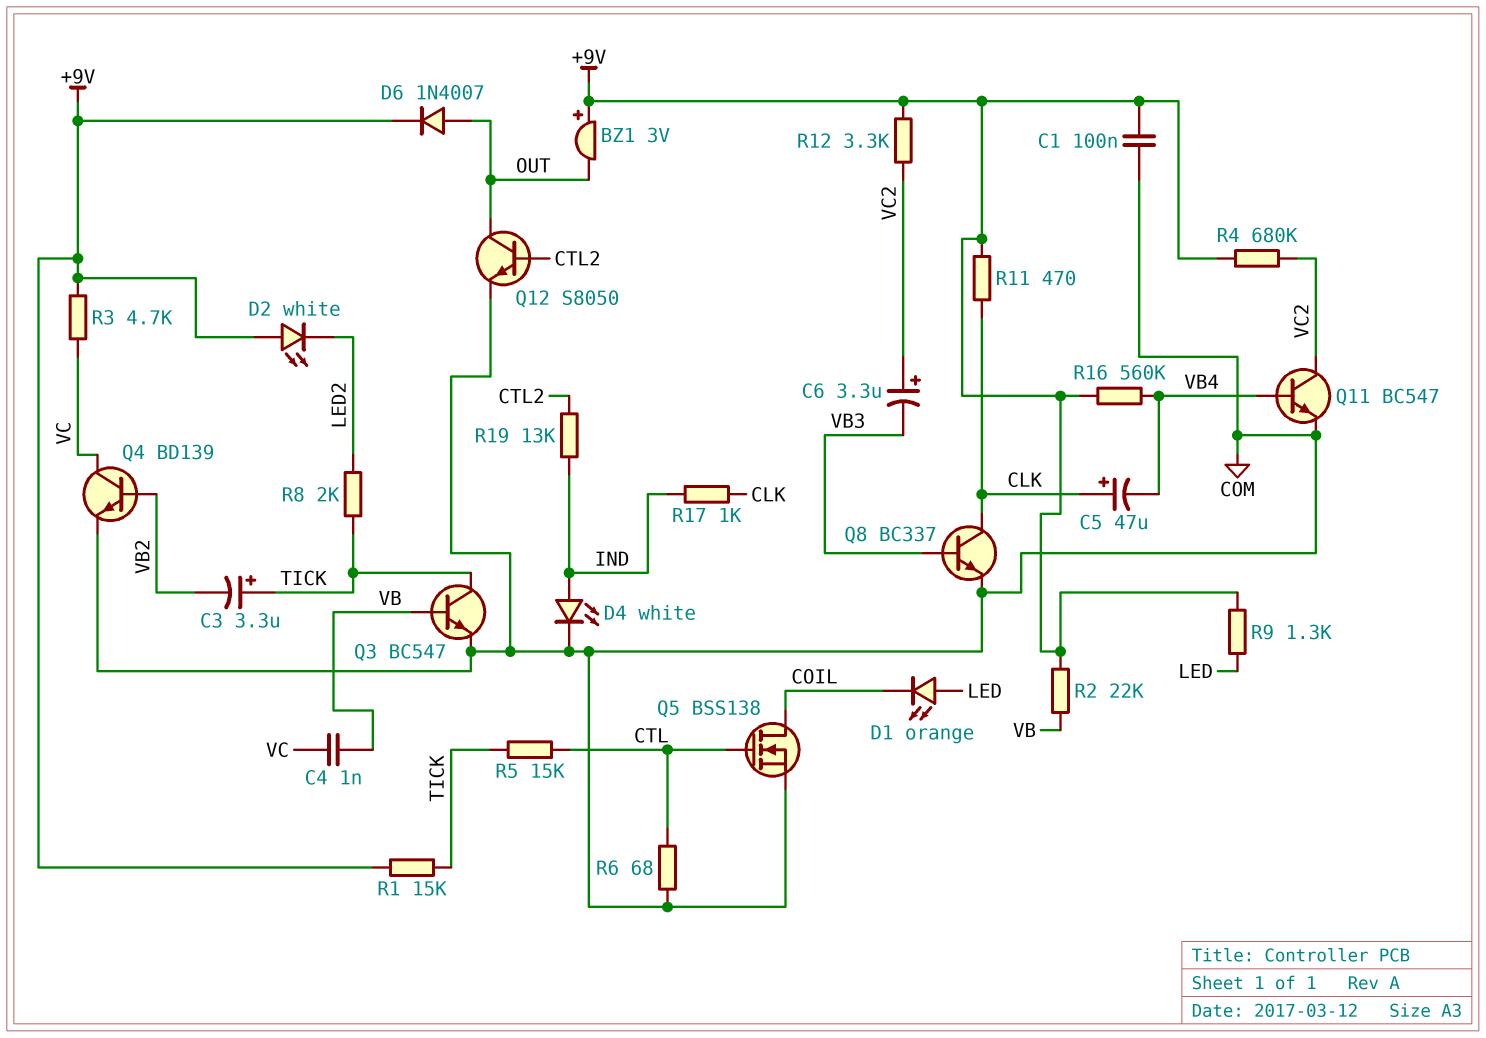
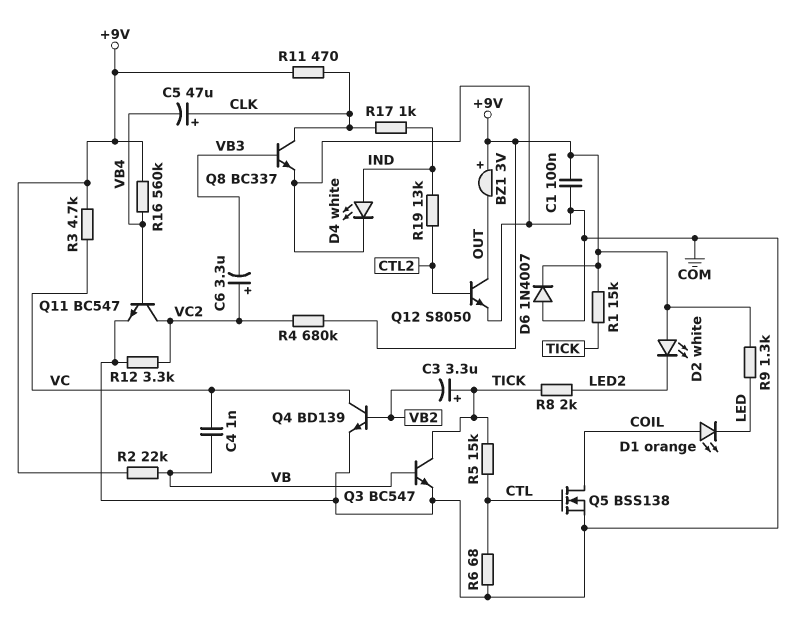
D1: LED orange (A LED, K COIL) -> LED orange (A COIL, K LED)
D6: diode 1N4007 (A OUT, K +9V) -> diode 1N4007 (A COM, K +9V)
R12: 3.3k (+9V, VC2) -> 3.3k (COM, VC2)

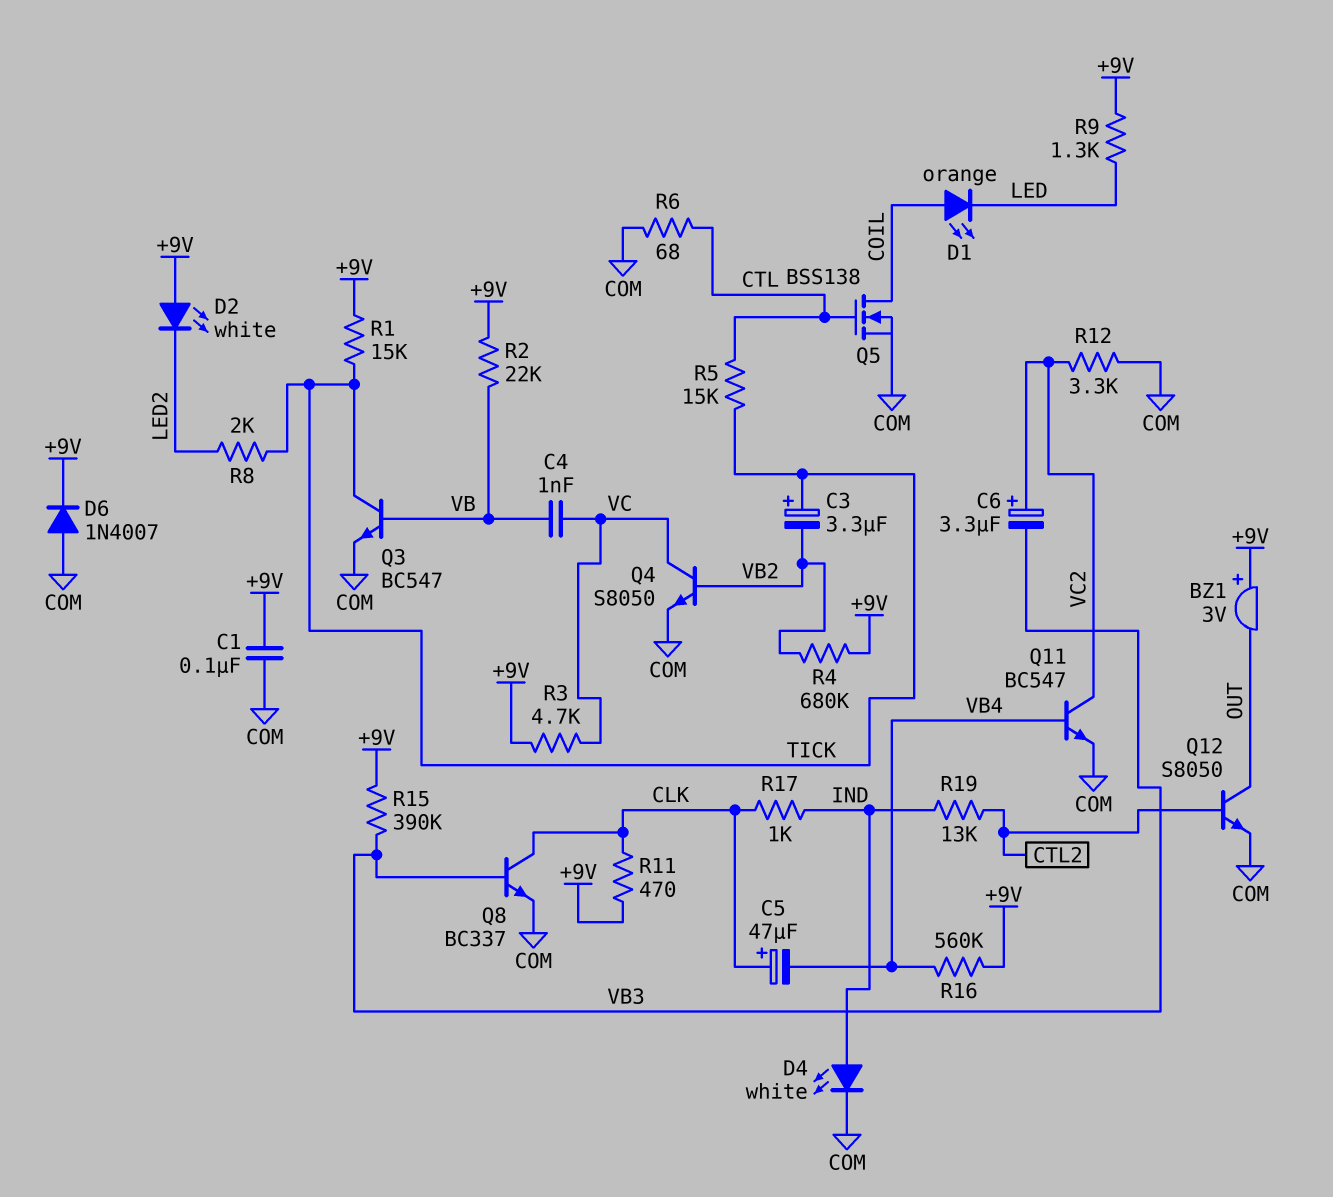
Q4: NPN BD139 (B VB2, C VC, E COM) -> NPN S8050 (B VB2, C VC, E COM)
R4: 680k (+9V, VC2) -> 680k (+9V, VB2)
R15: none -> 390k (+9V, VB3)

